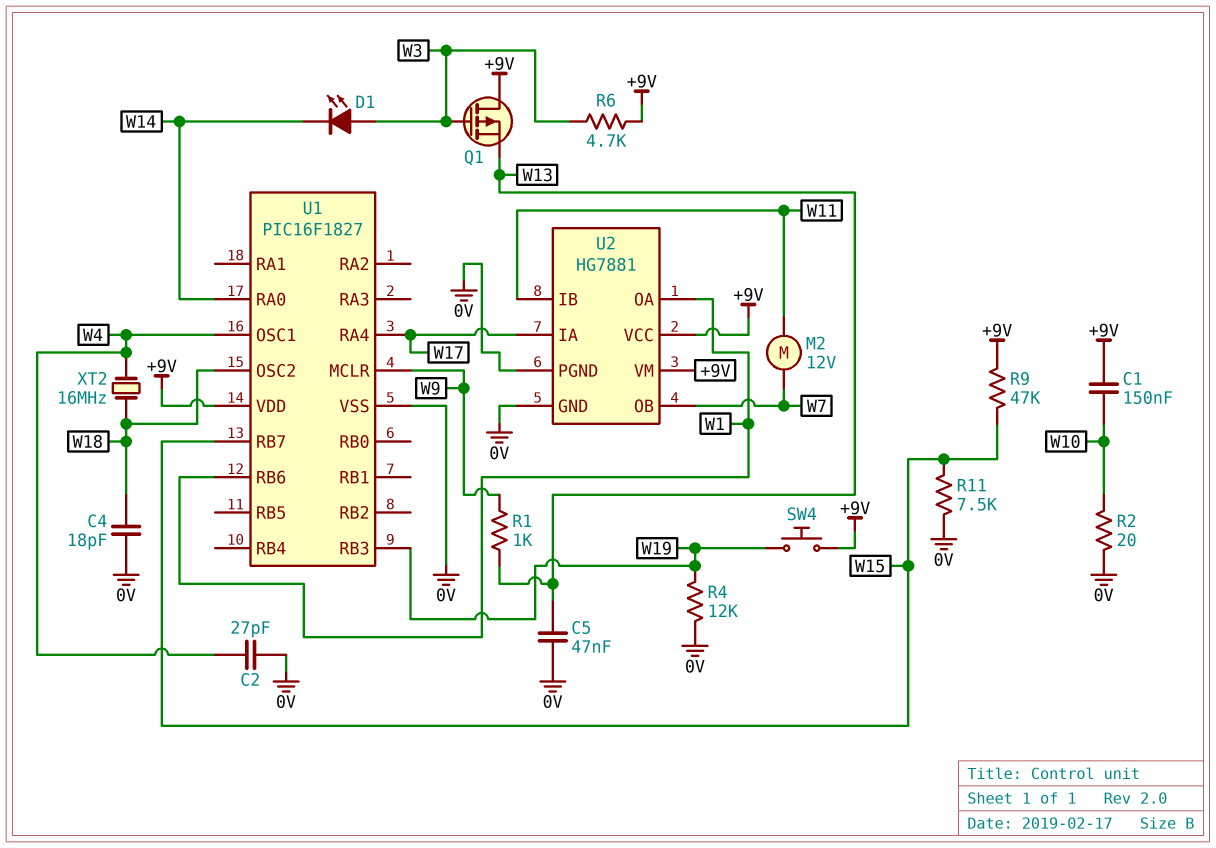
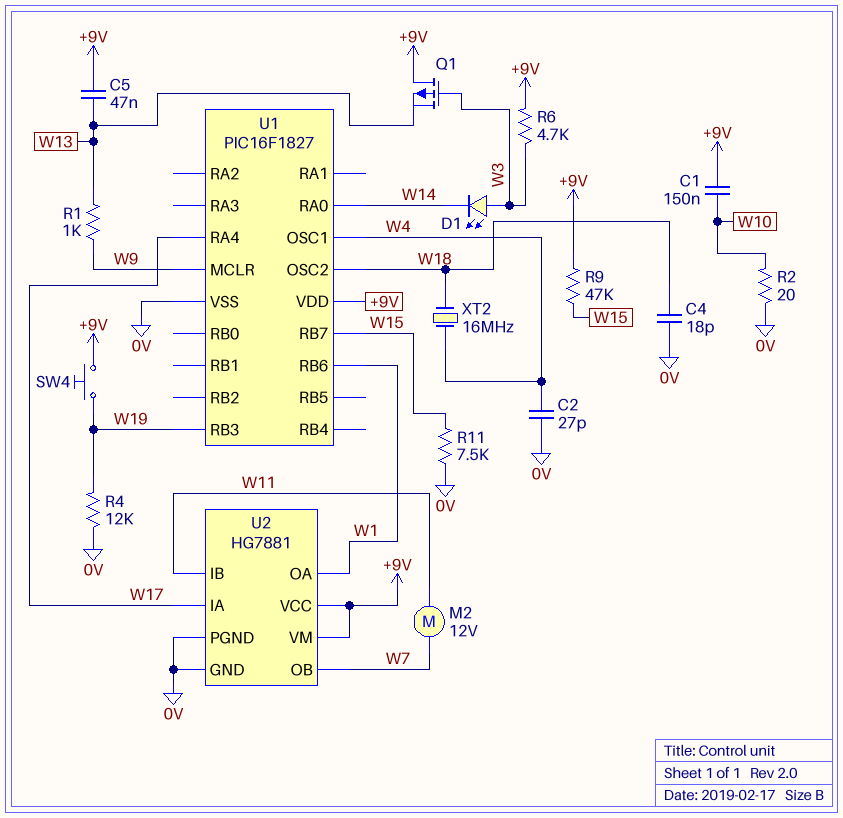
C5: 47nF (0V, W13) -> 47nF (+9V, W13)

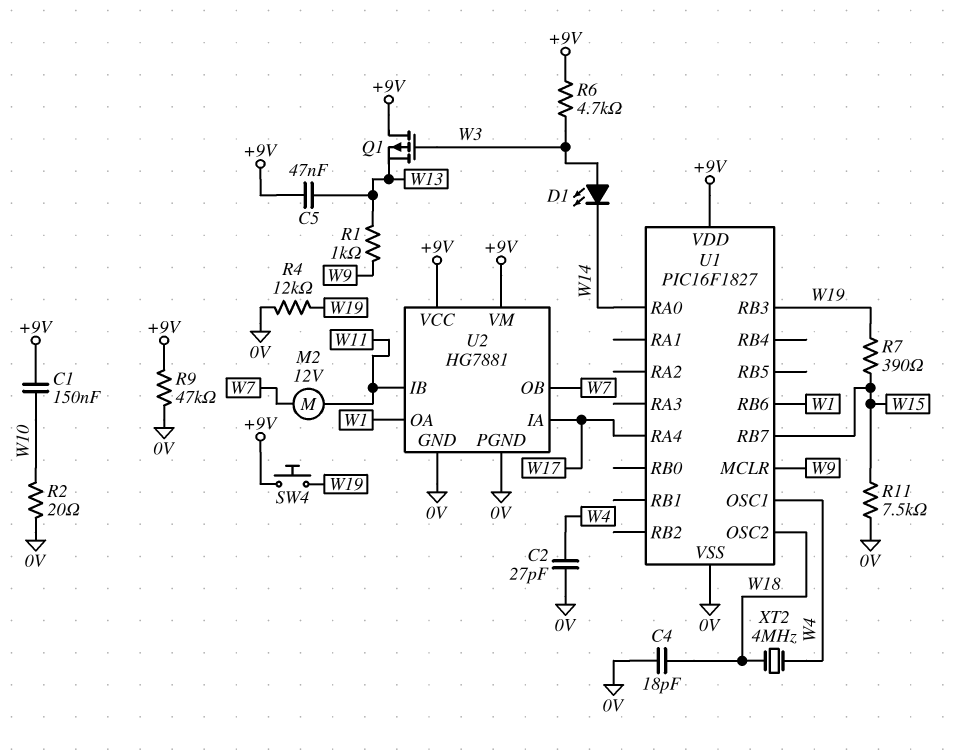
R7: none -> 390 (W15, W19)
R9: 47k (+9V, W15) -> 47k (+9V, 0V)
XT2: 16MHz (W4, W18) -> 4MHz (W4, W18)

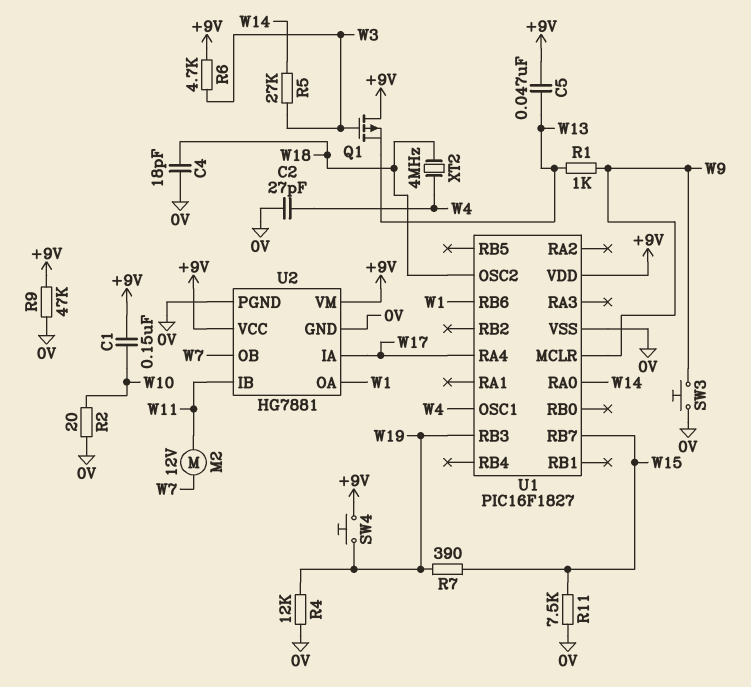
D1: LED (A W3, K W14) -> none
R5: none -> 27k (W3, W14)
SW3: none -> button (0V, W9)

